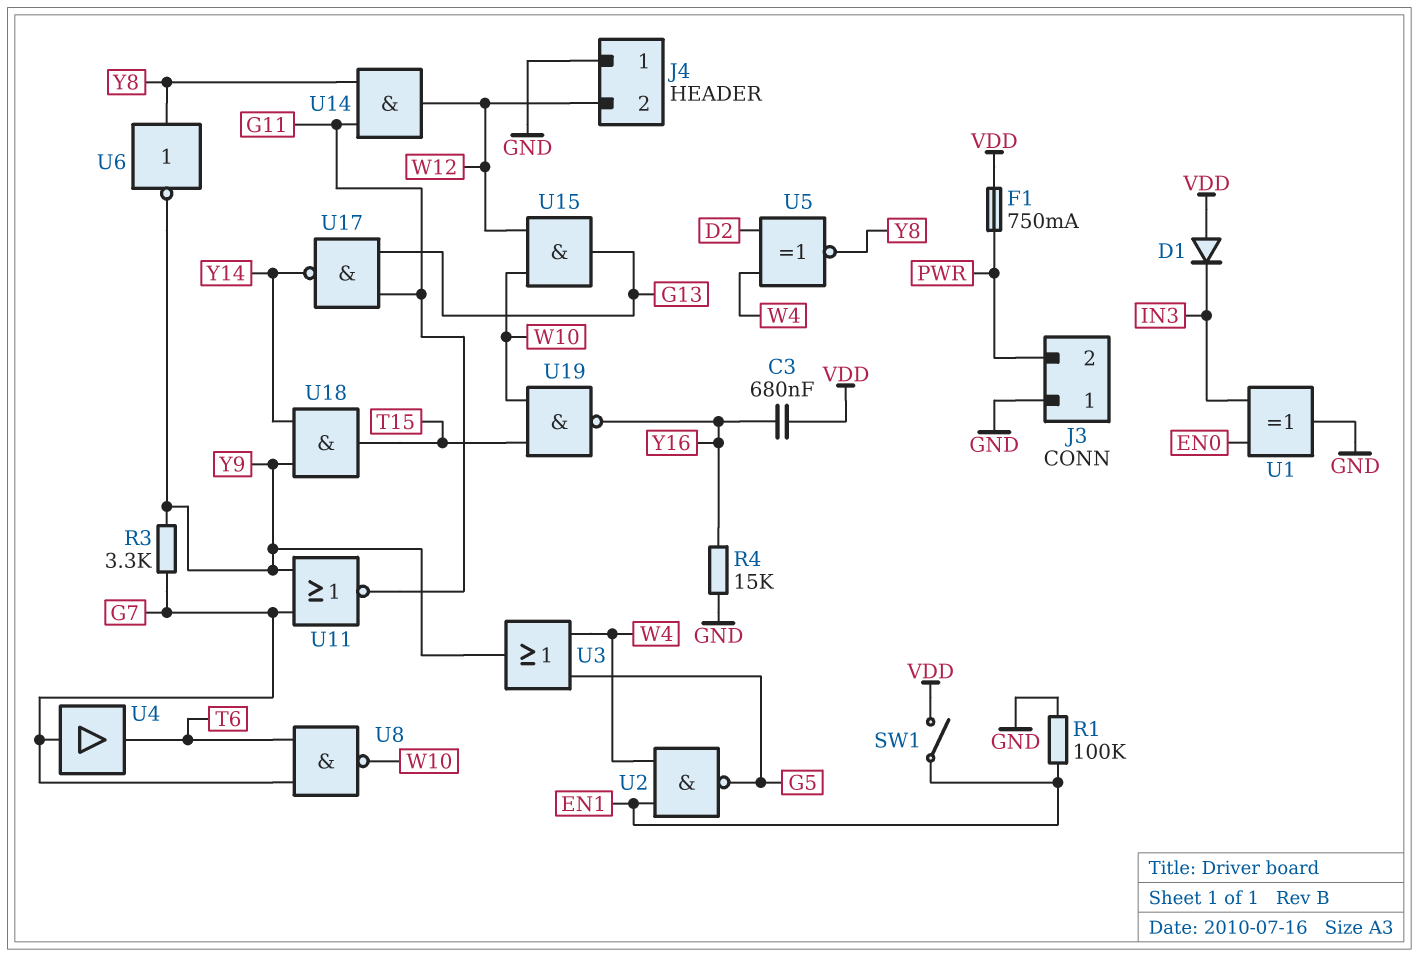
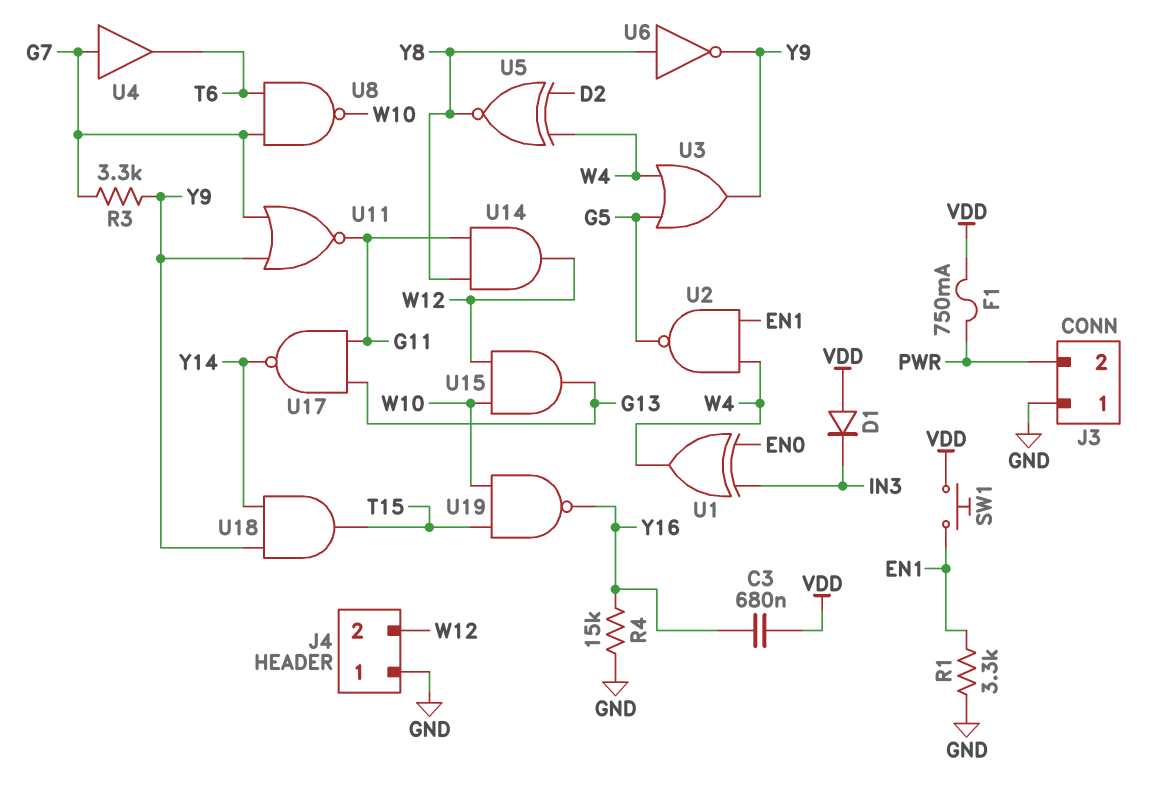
R1: 100k (EN1, GND) -> 3.3k (EN1, GND)
SW1: switch (EN1, VDD) -> button (EN1, VDD)
U1: XOR (in EN0, in IN3, out GND) -> XOR (in EN0, in IN3, out W4)

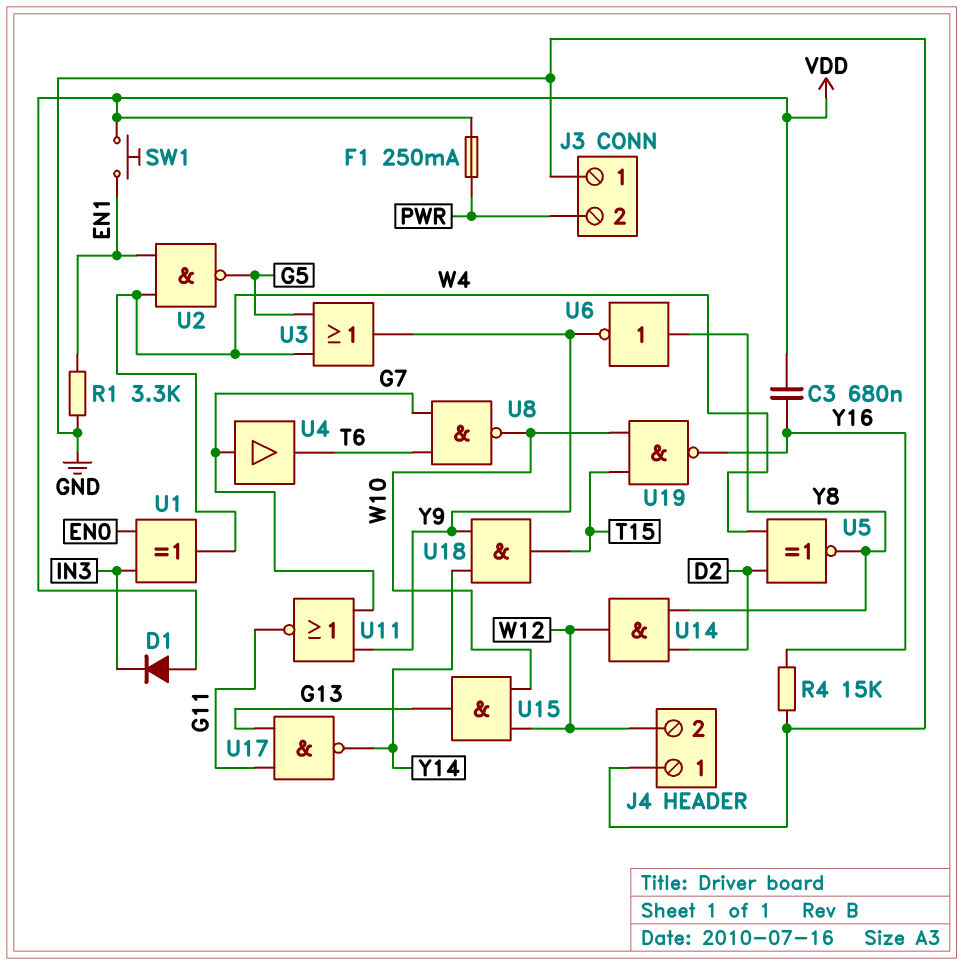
F1: 750mA (PWR, VDD) -> 250mA (PWR, VDD)
R3: 3.3k (G7, Y9) -> none
U14: AND (in G11, in Y8, out W12) -> AND (in D2, in Y8, out W12)

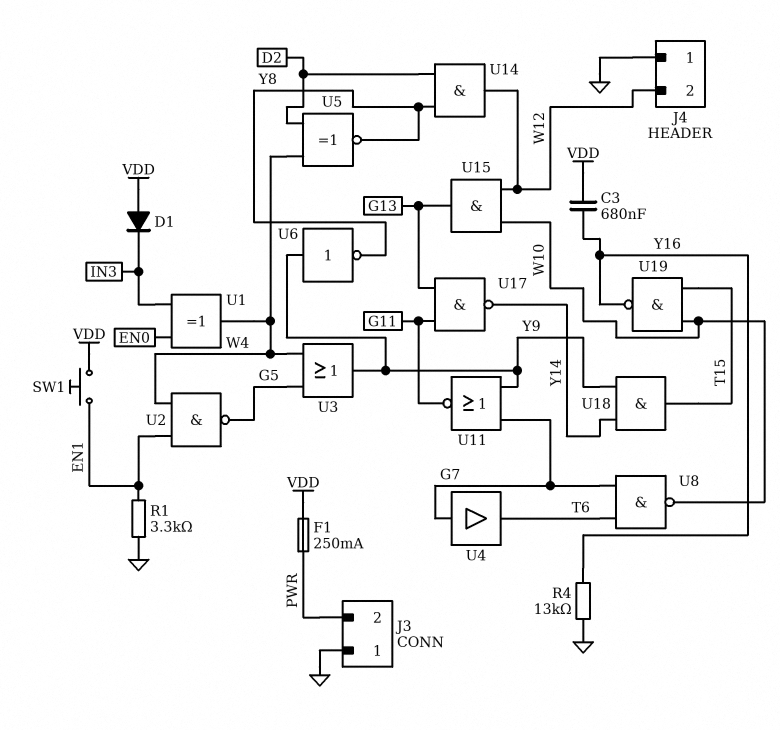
R4: 15k (GND, Y16) -> 13k (GND, Y16)
U6: NOT (in Y8, out Y9) -> NOT (in Y9, out Y8)

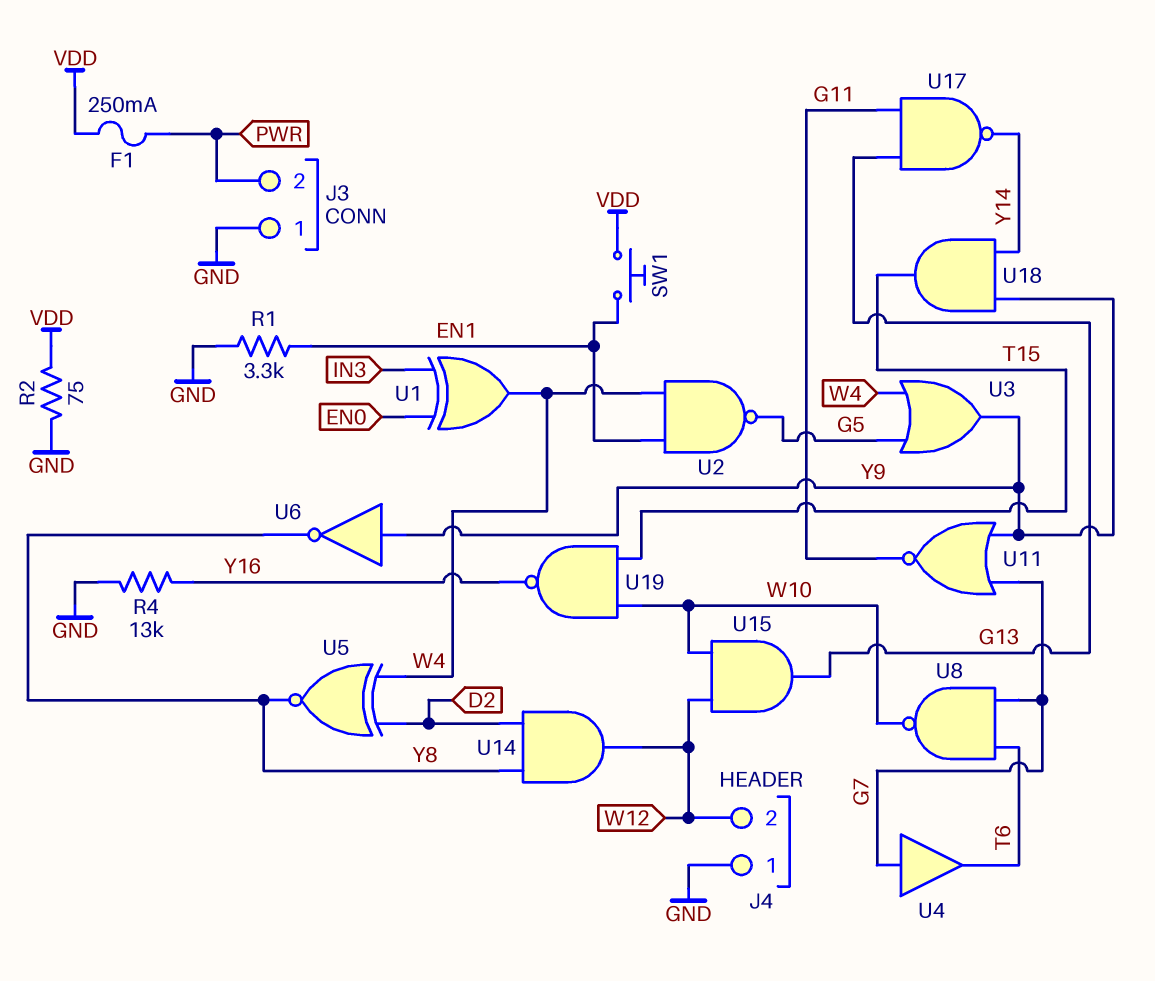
C3: 680nF (VDD, Y16) -> none
D1: diode (A VDD, K IN3) -> none
R2: none -> 75 (GND, VDD)

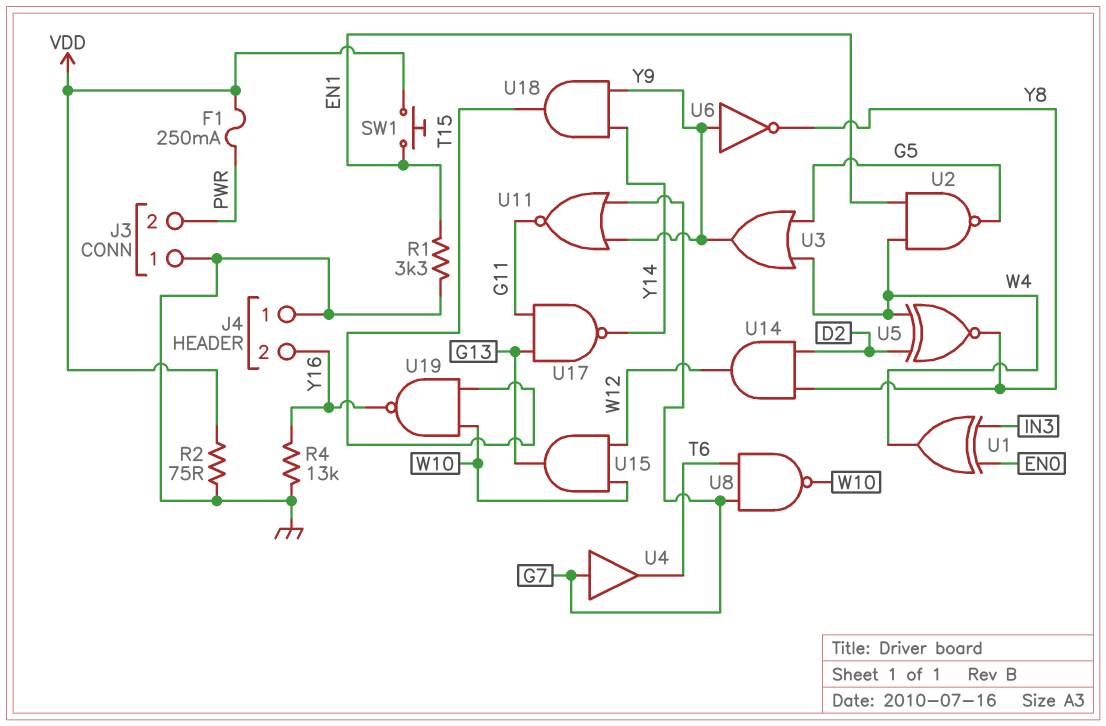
J4 pin 2: W12 -> Y16

